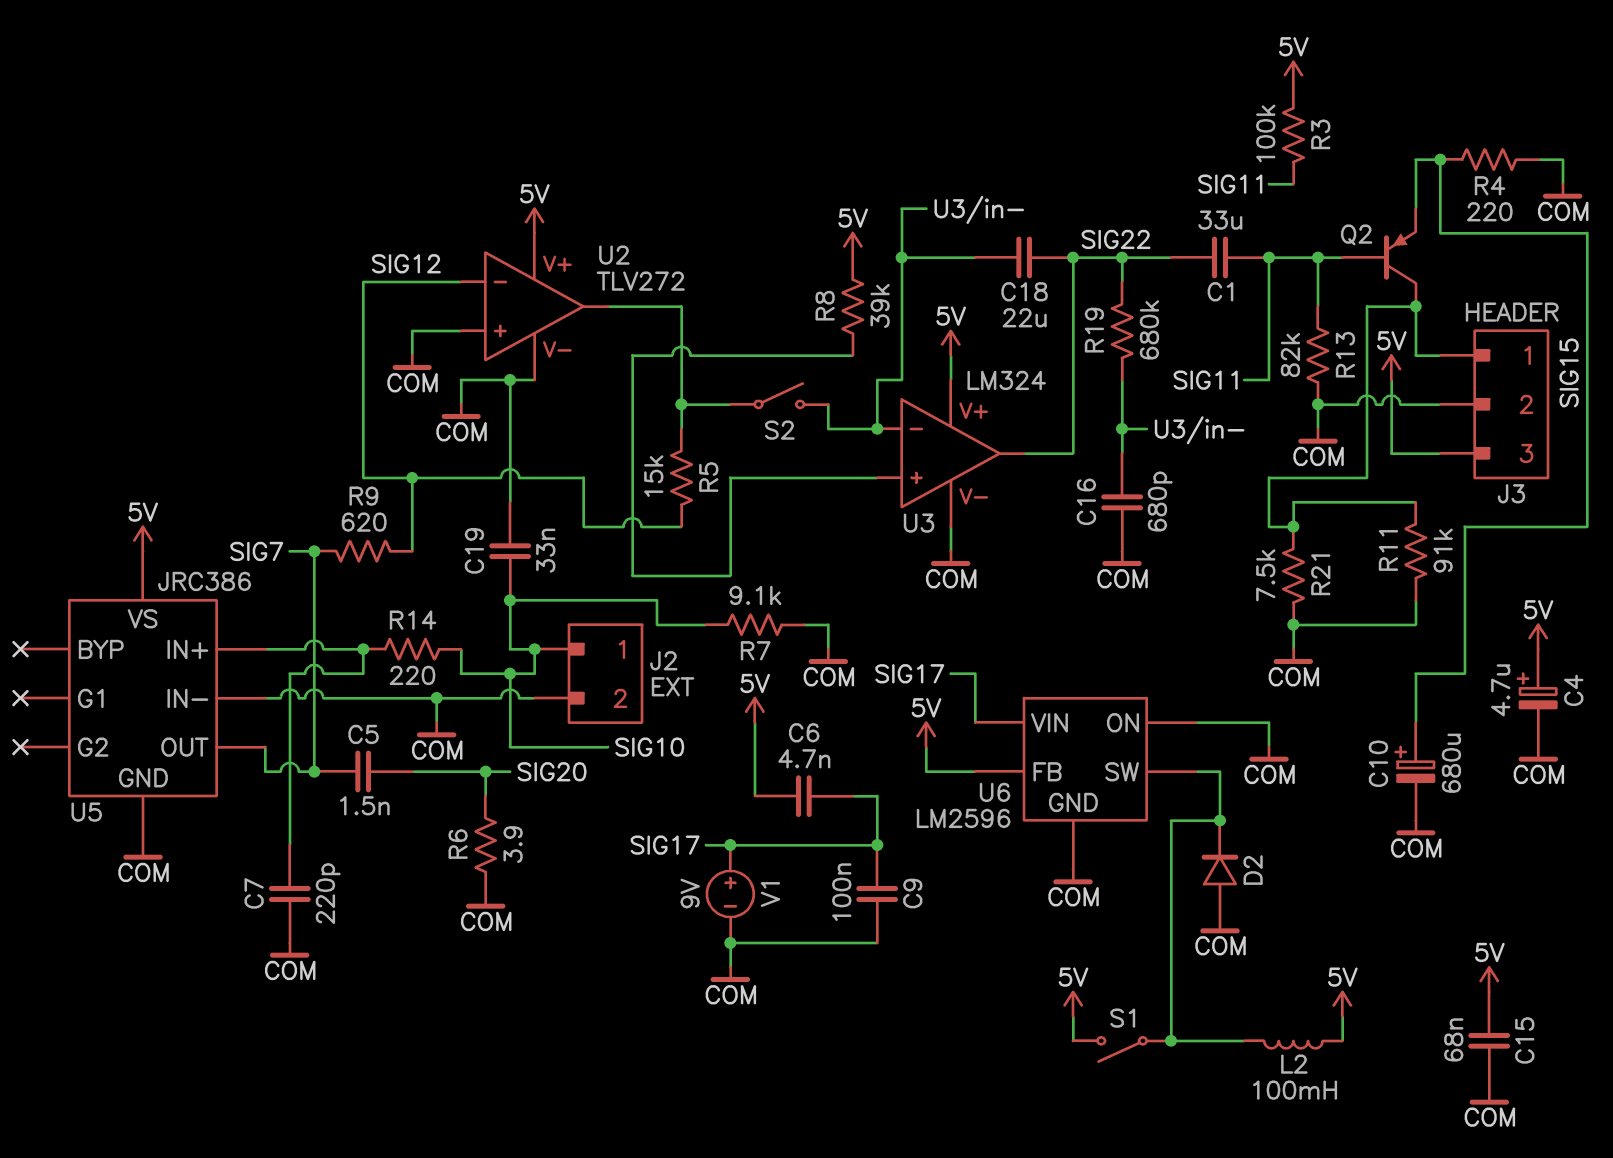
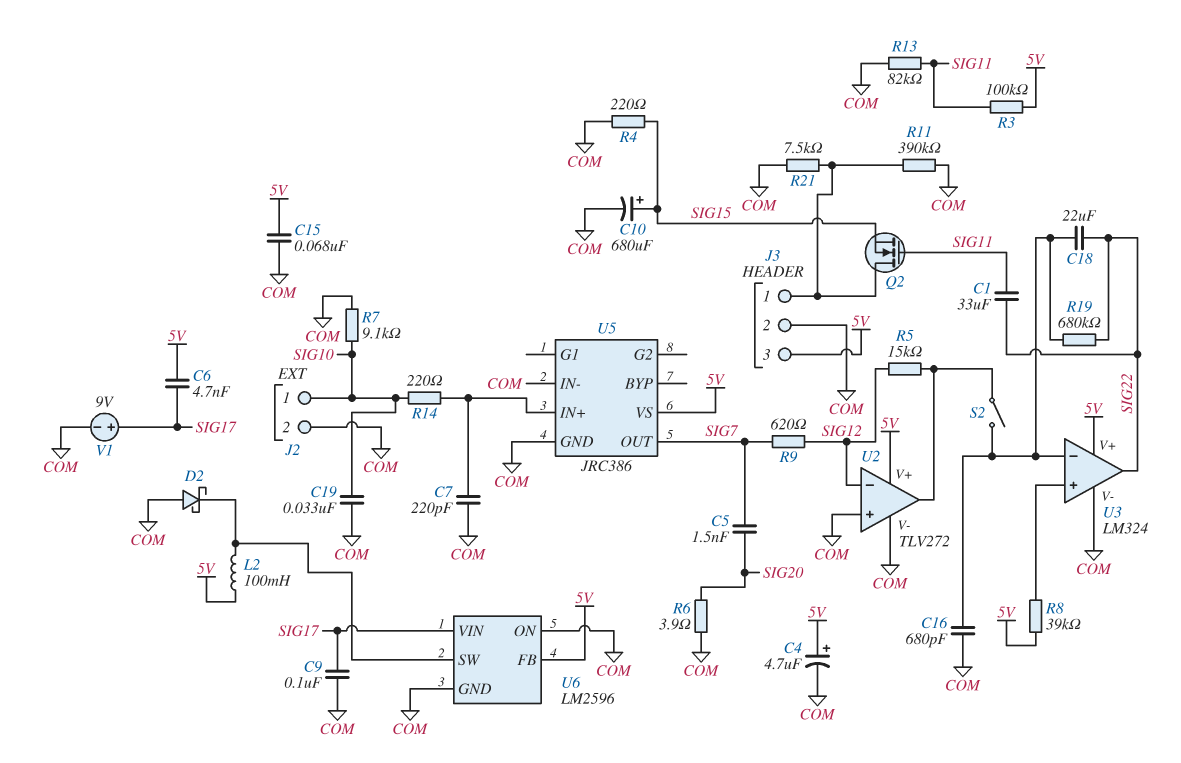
D2: diode (A COM, K U6/SW) -> schottky (A COM, K U6/SW)
Q2: PNP (B SIG11, C J3/1, E SIG15) -> NMOS (G SIG11, D J3/1, S SIG15)
R11: 91k (COM, J3/1) -> 390k (COM, J3/1)
S1: switch (5V, U6/SW) -> none

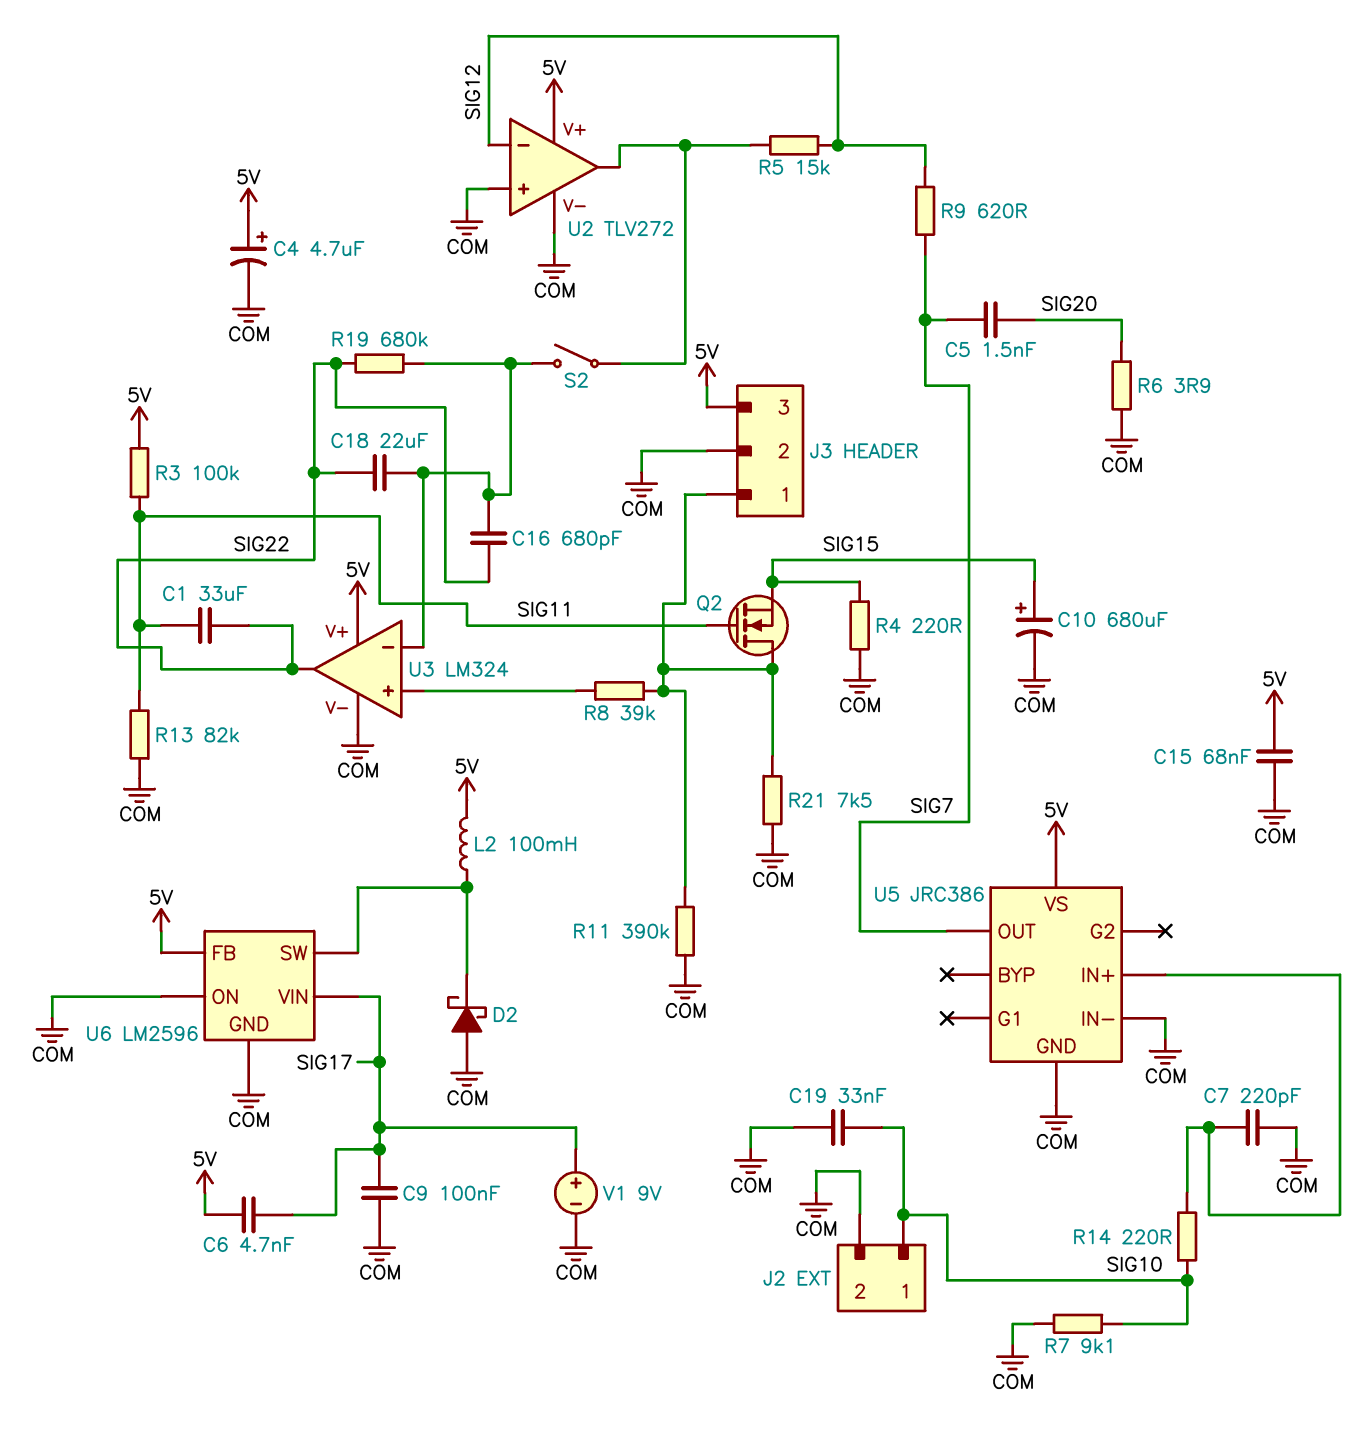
C16: 680pF (COM, U3/in-) -> 680pF (SIG22, U3/in-)
R8: 39k (5V, U3/in+) -> 39k (J3/1, U3/in+)

